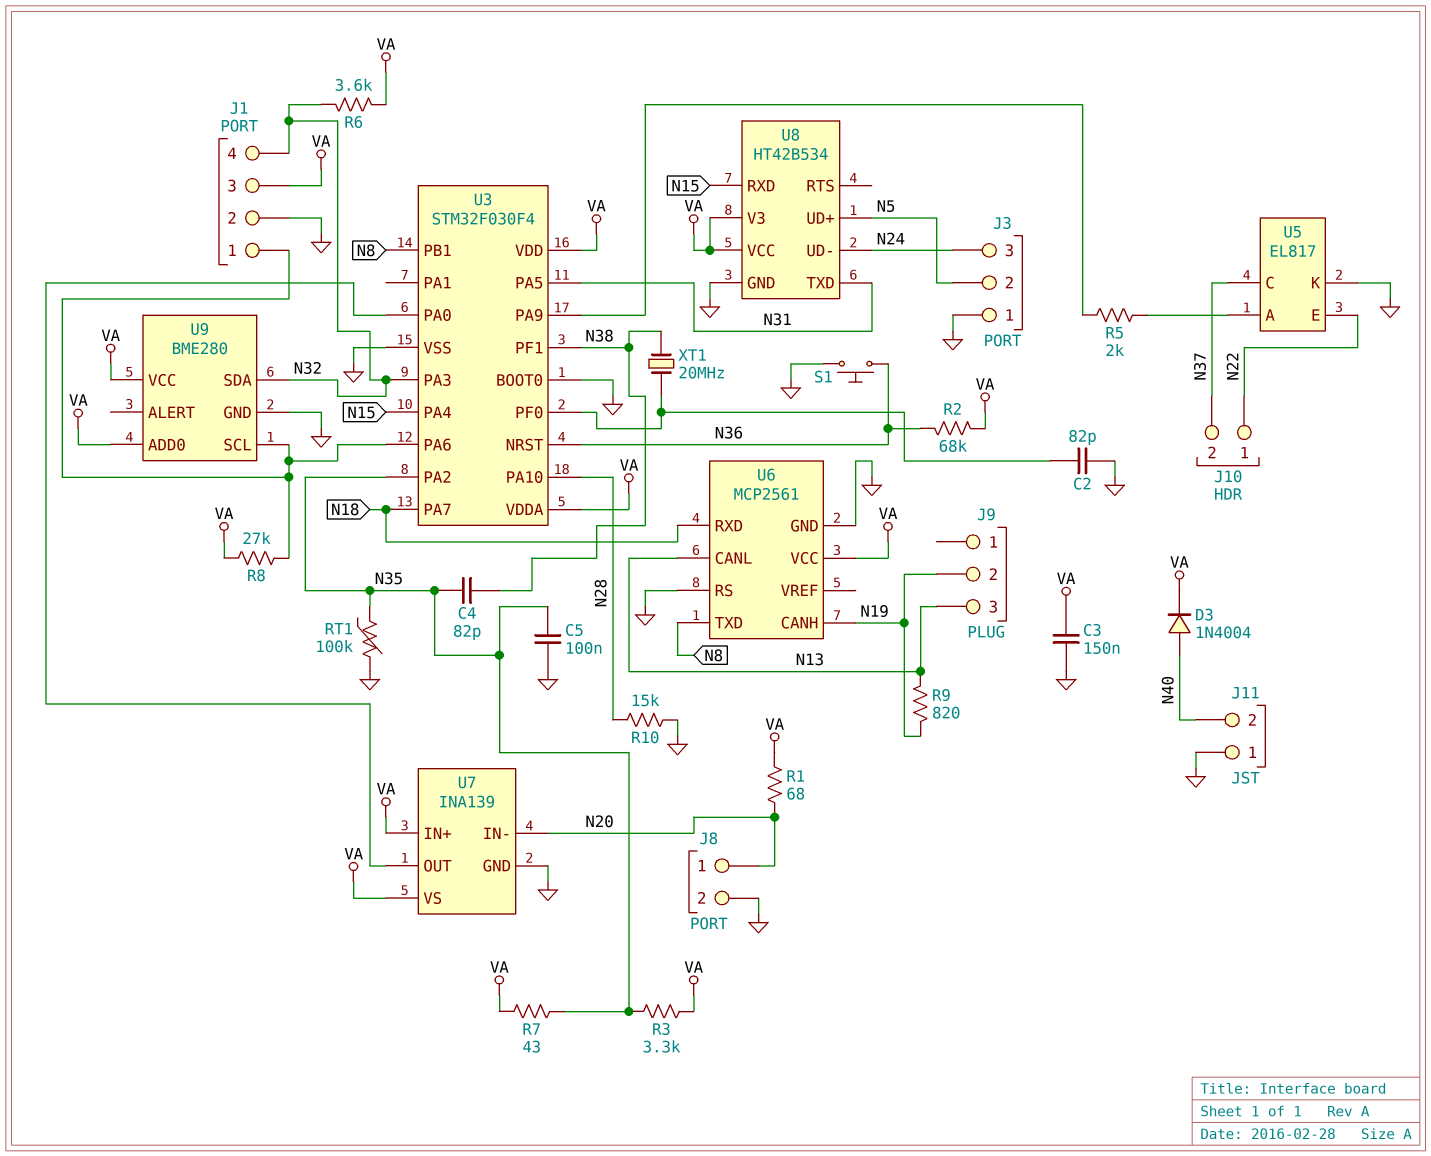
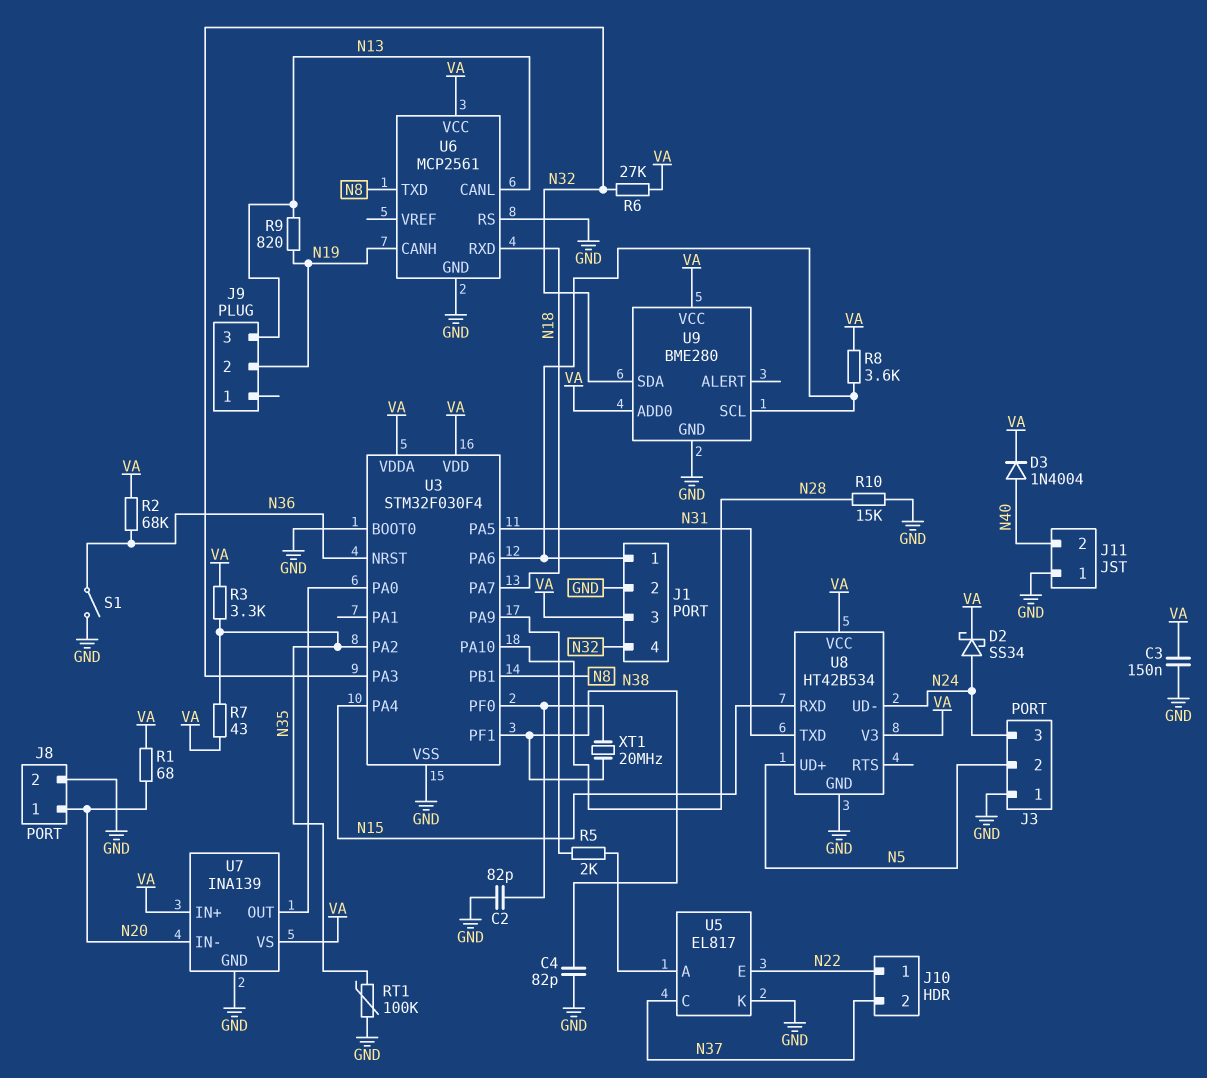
C4: 82pF (N35, N38) -> 82pF (GND, N38)
C5: 100nF (GND, N35) -> none
D2: none -> schottky SS34 (A N24, K VA)
R6: 3.6k (N32, VA) -> 27k (N32, VA)
R8: 27k (J1/1, VA) -> 3.6k (J1/1, VA)
S1: button (GND, N36) -> switch (GND, N36)

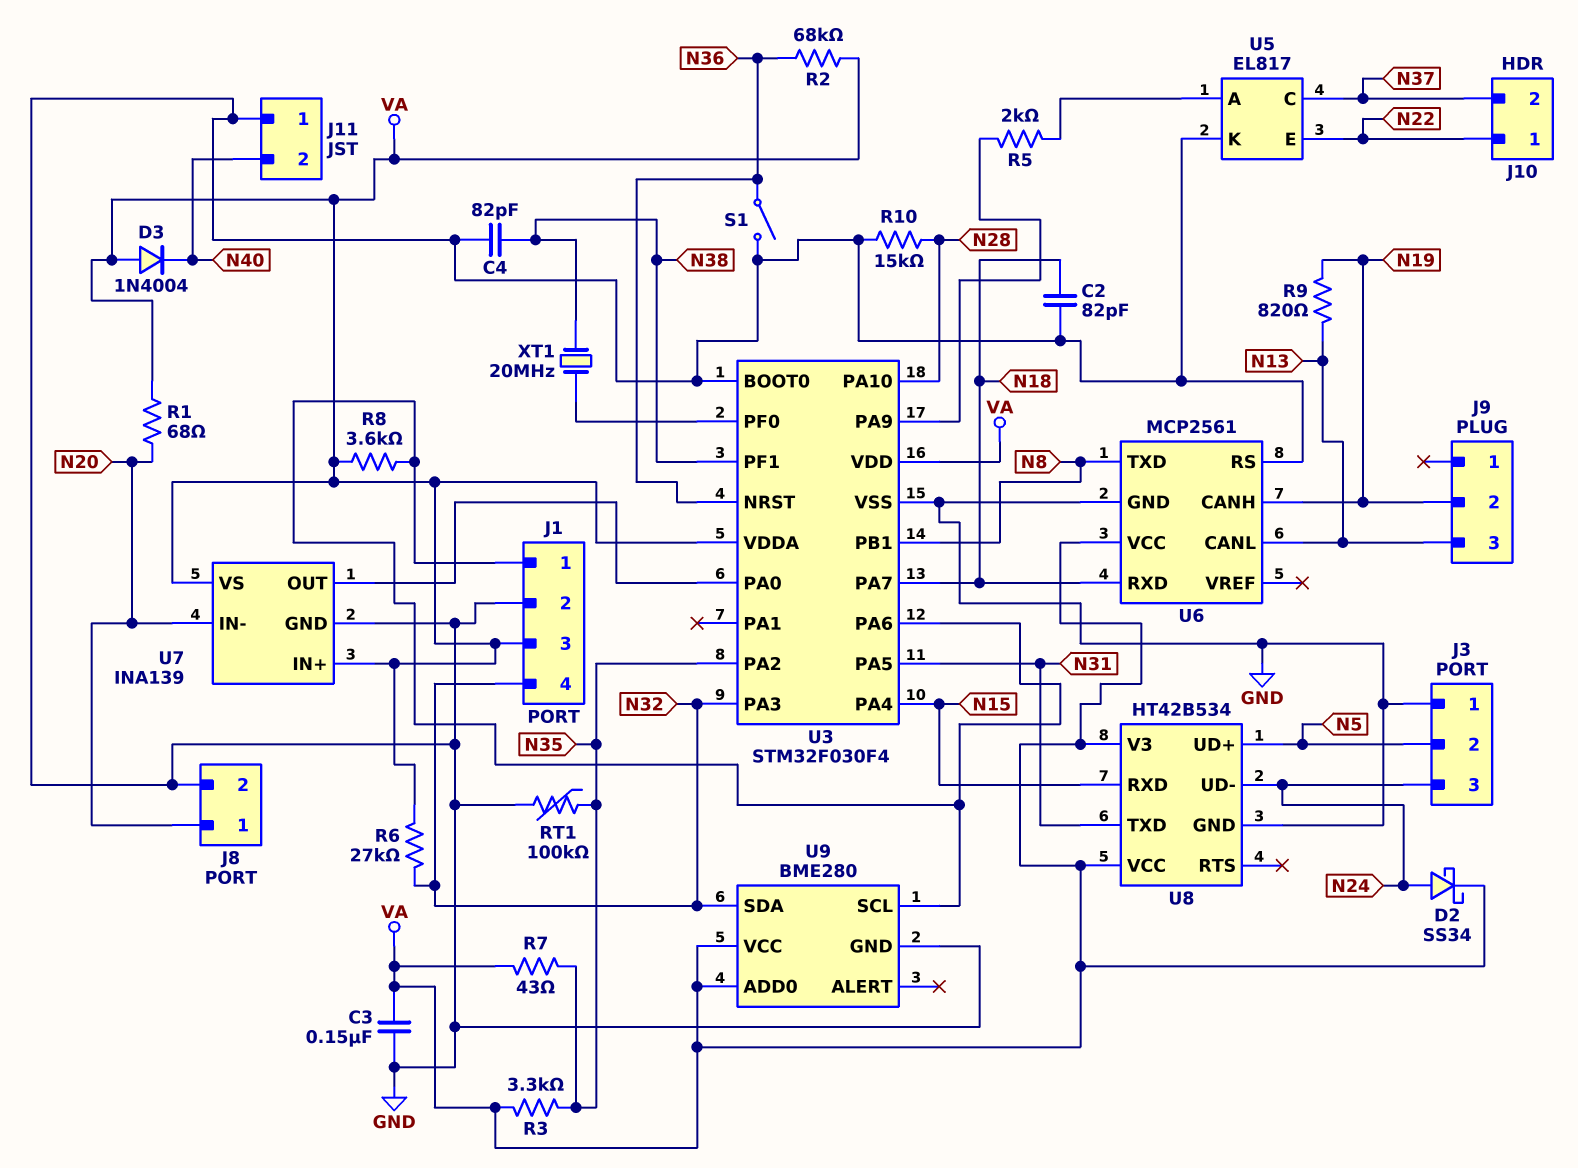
C2: 82pF (GND, U3/PF0) -> 82pF (GND, N18)
D3: diode 1N4004 (A N40, K VA) -> diode 1N4004 (A VA, K N40)

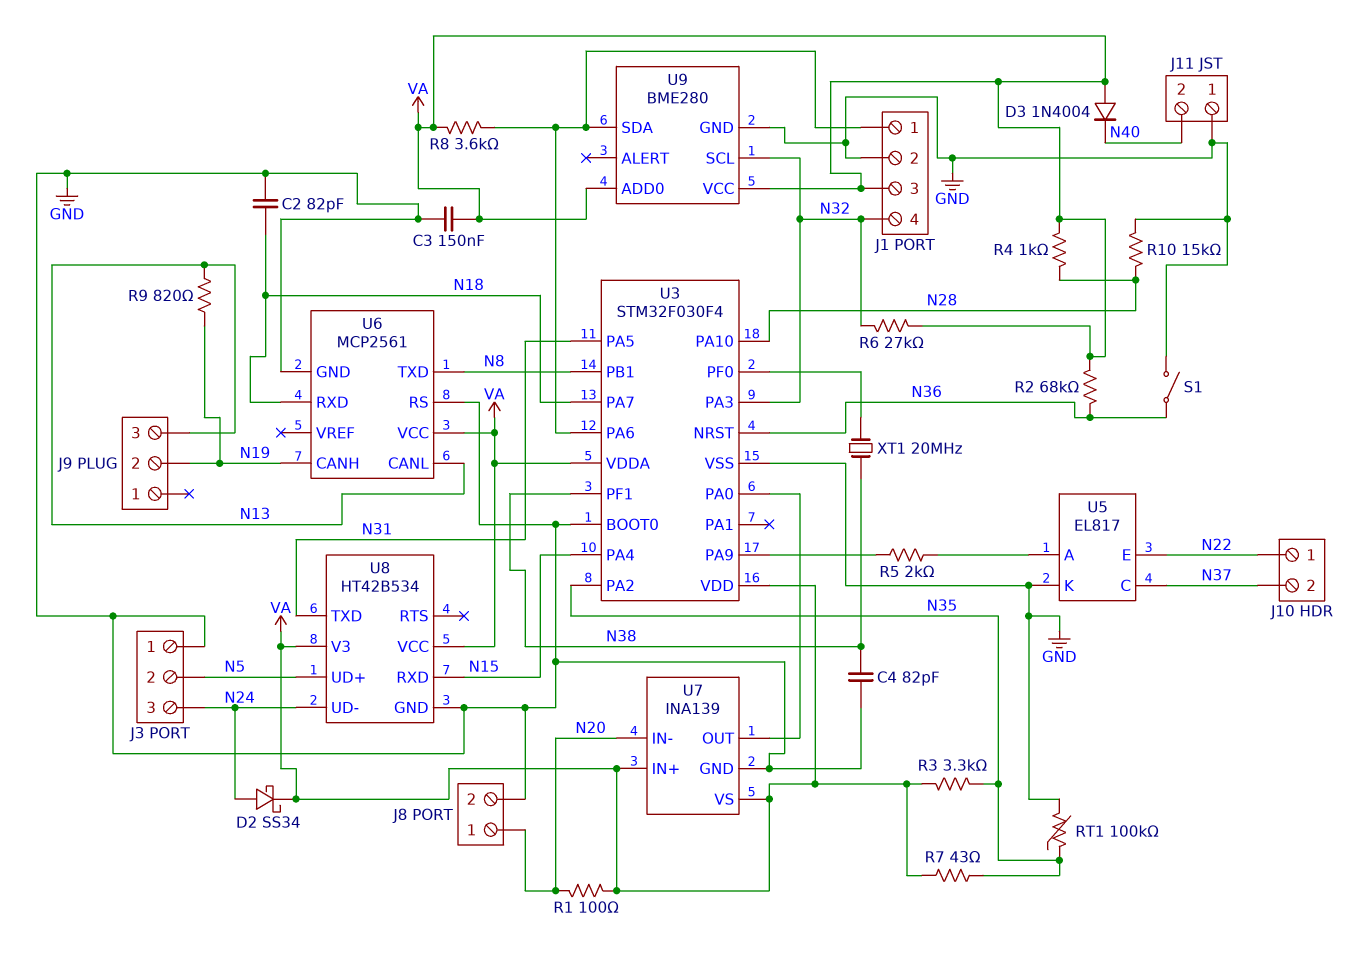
R1: 68 (N20, VA) -> 100 (N20, VA)
R4: none -> 1k (N28, VA)
U9 pin SCL: J1/1 -> N32
U9 pin SDA: N32 -> J1/1

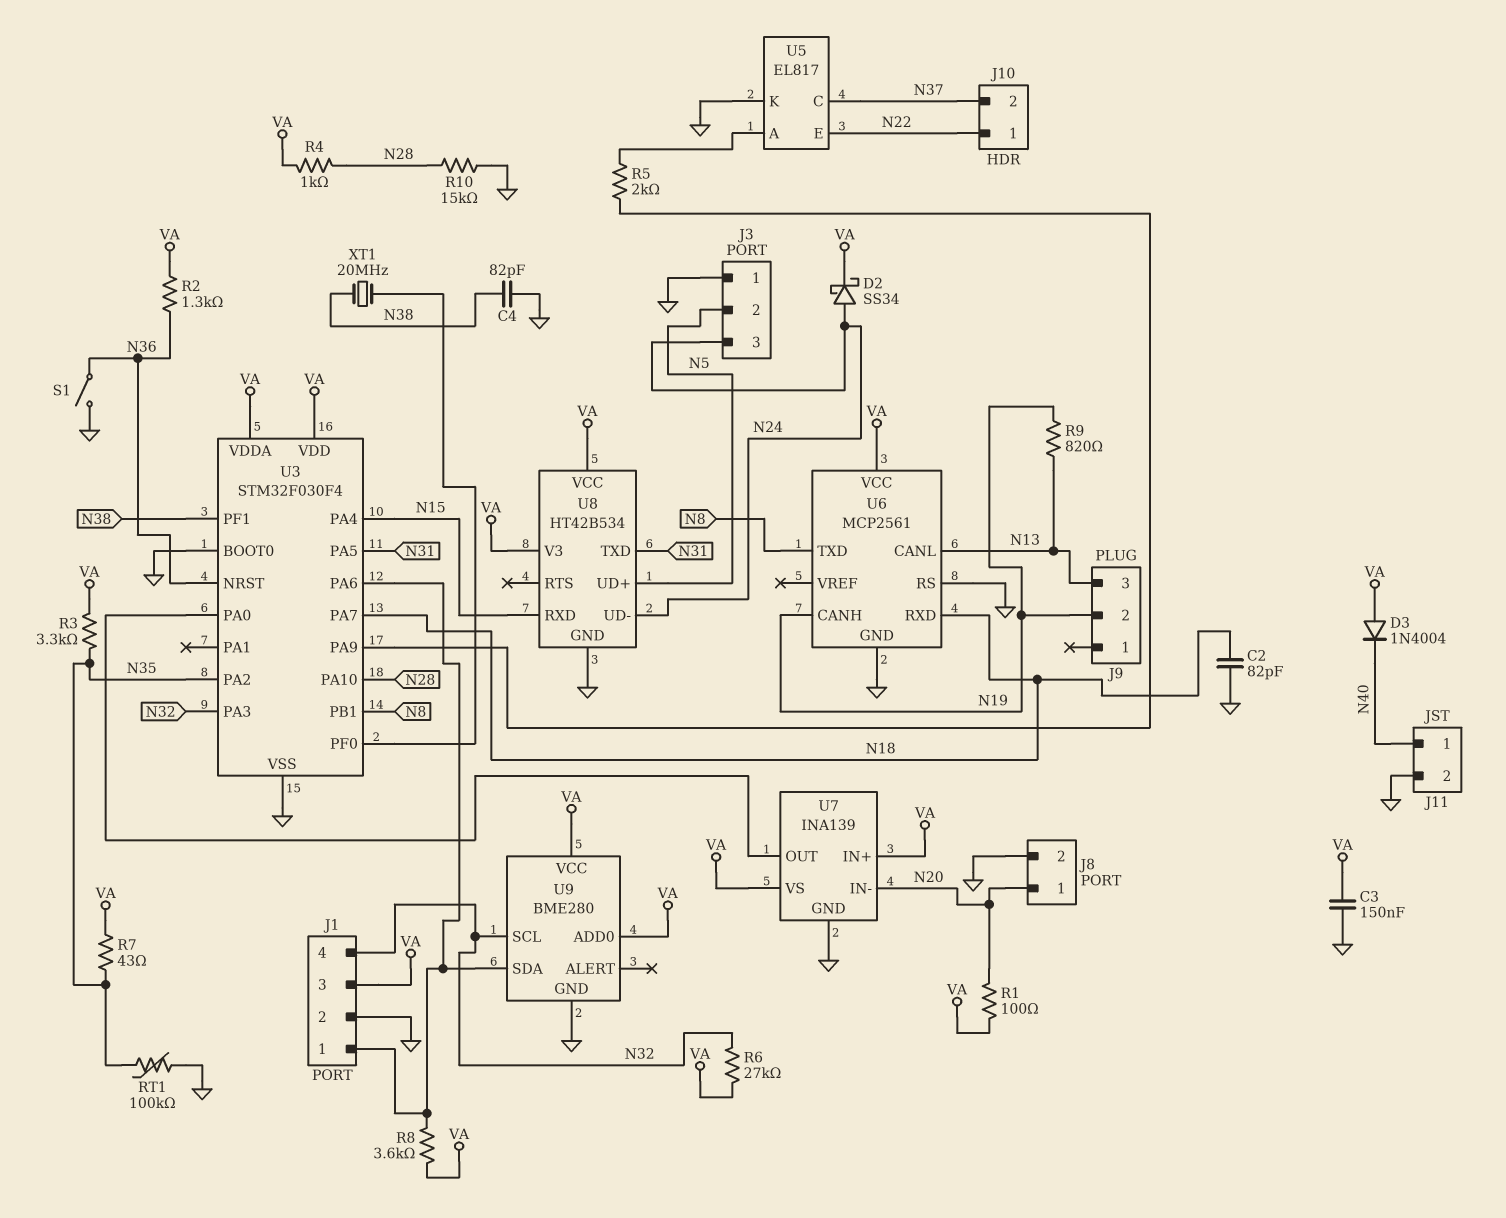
J11 pin 1: GND -> N40
J11 pin 2: N40 -> GND
R2: 68k (N36, VA) -> 1.3k (N36, VA)

